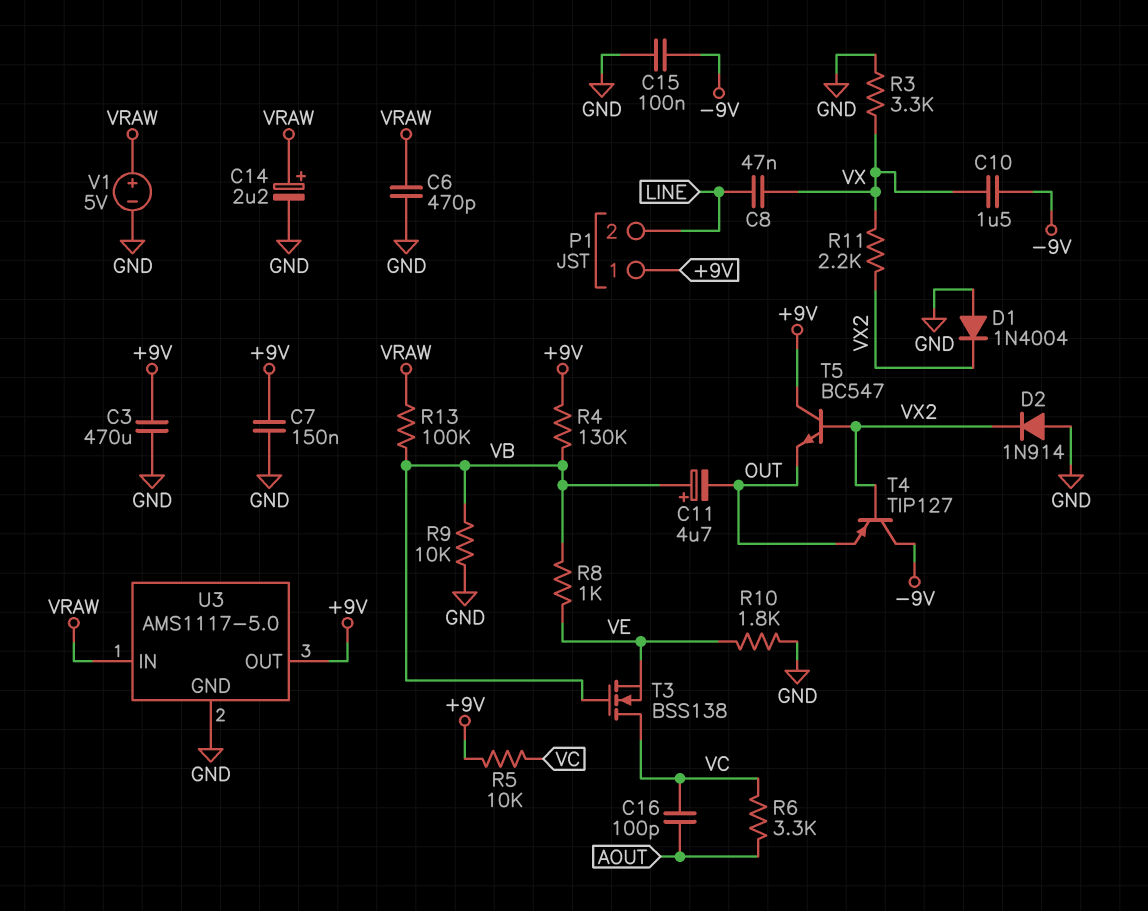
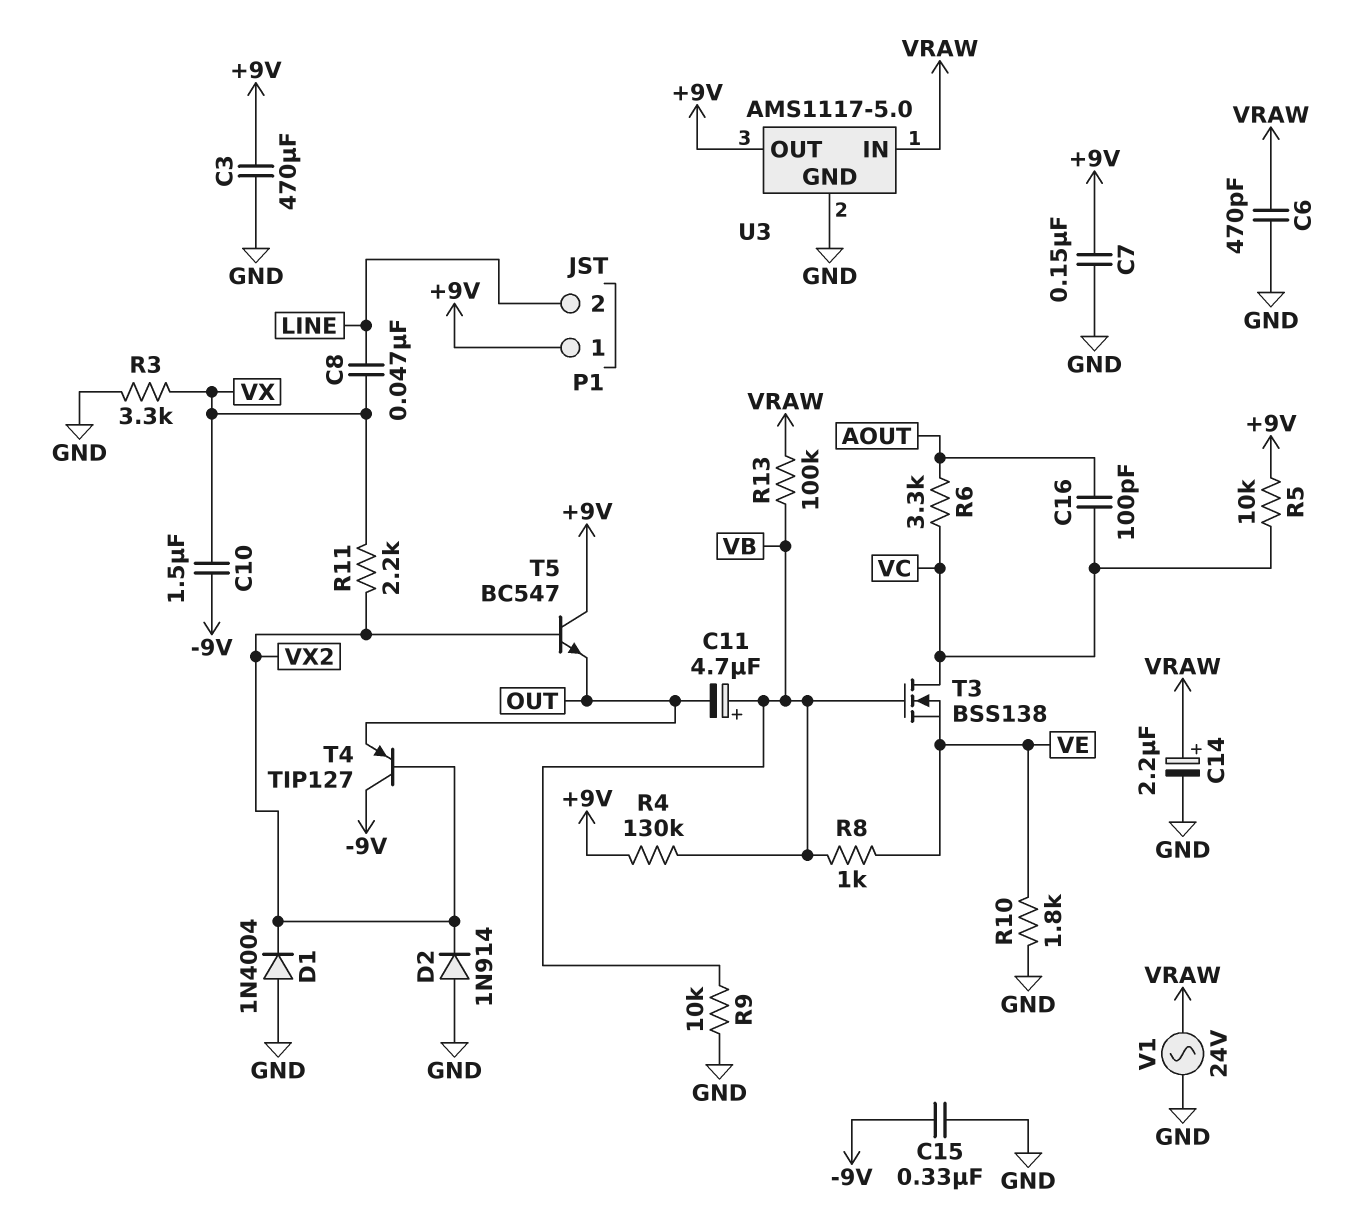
C15: 100nF (-9V, GND) -> 330nF (-9V, GND)
V1: 5V (plus VRAW, minus GND) -> AC 24V (GND, VRAW)

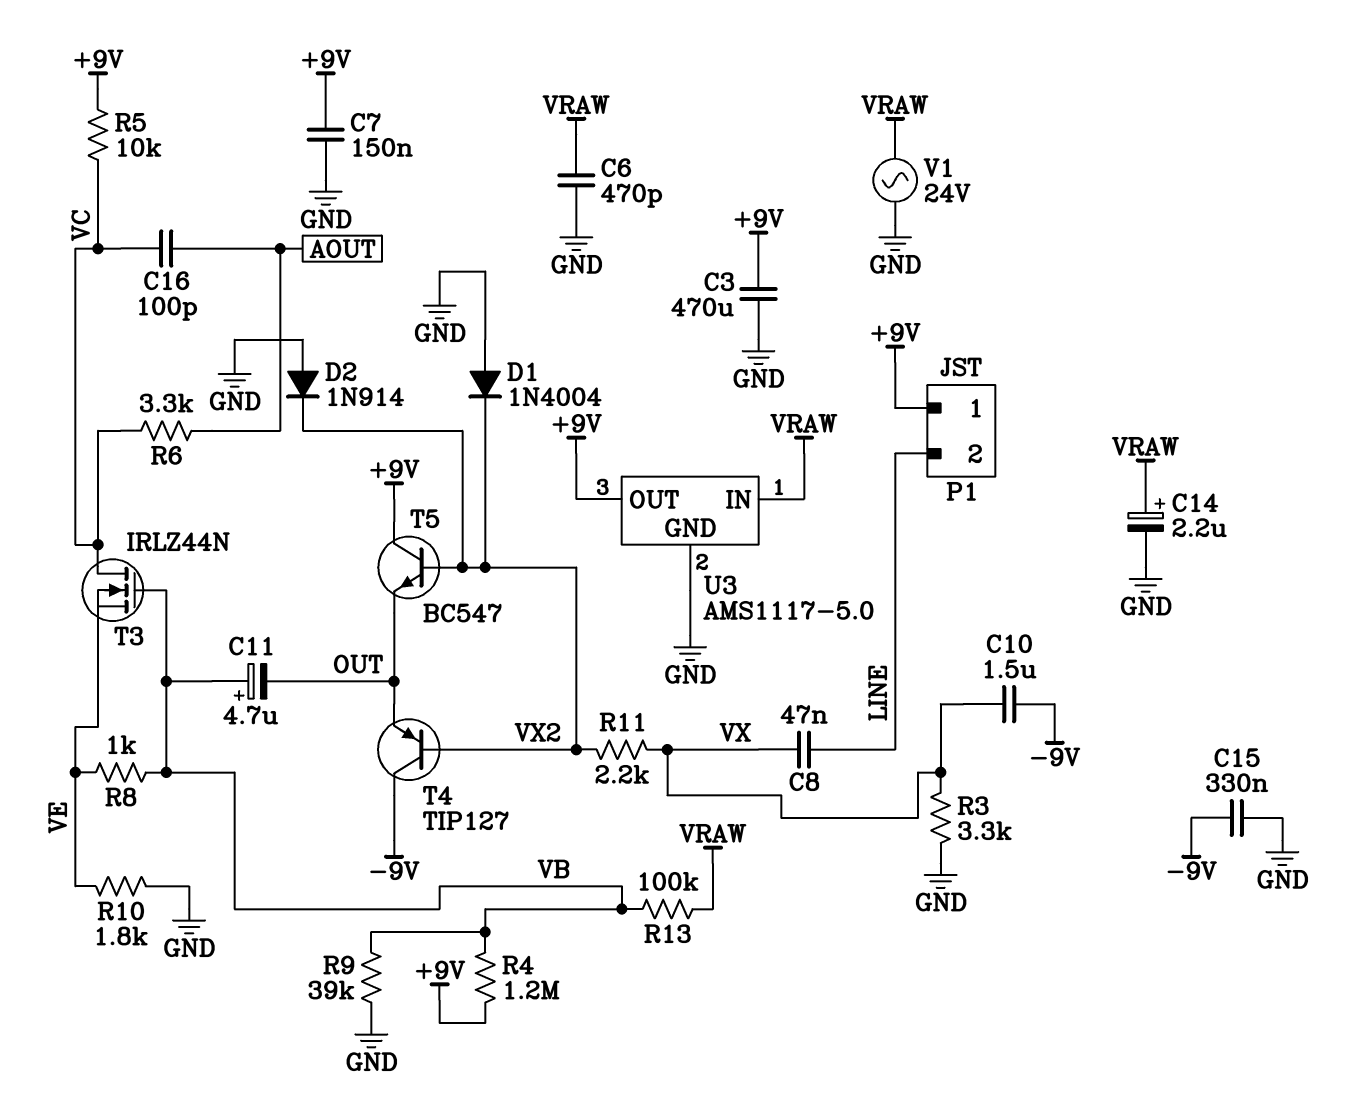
R4: 130k (+9V, VB) -> 1.2M (+9V, VB)
R9: 10k (GND, VB) -> 39k (GND, VB)
T3: NMOS BSS138 (G VB, D VC, S VE) -> NMOS IRLZ44N (G VB, D VC, S VE)

